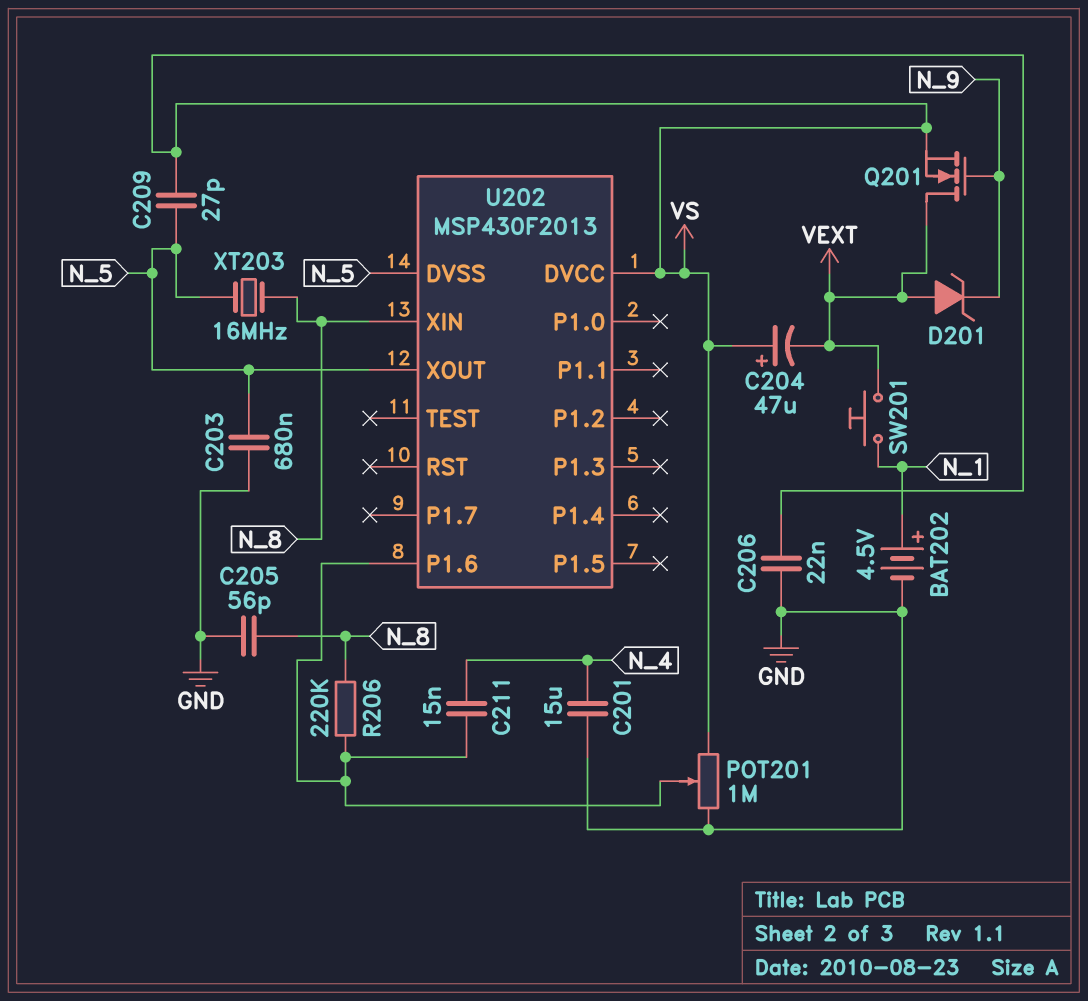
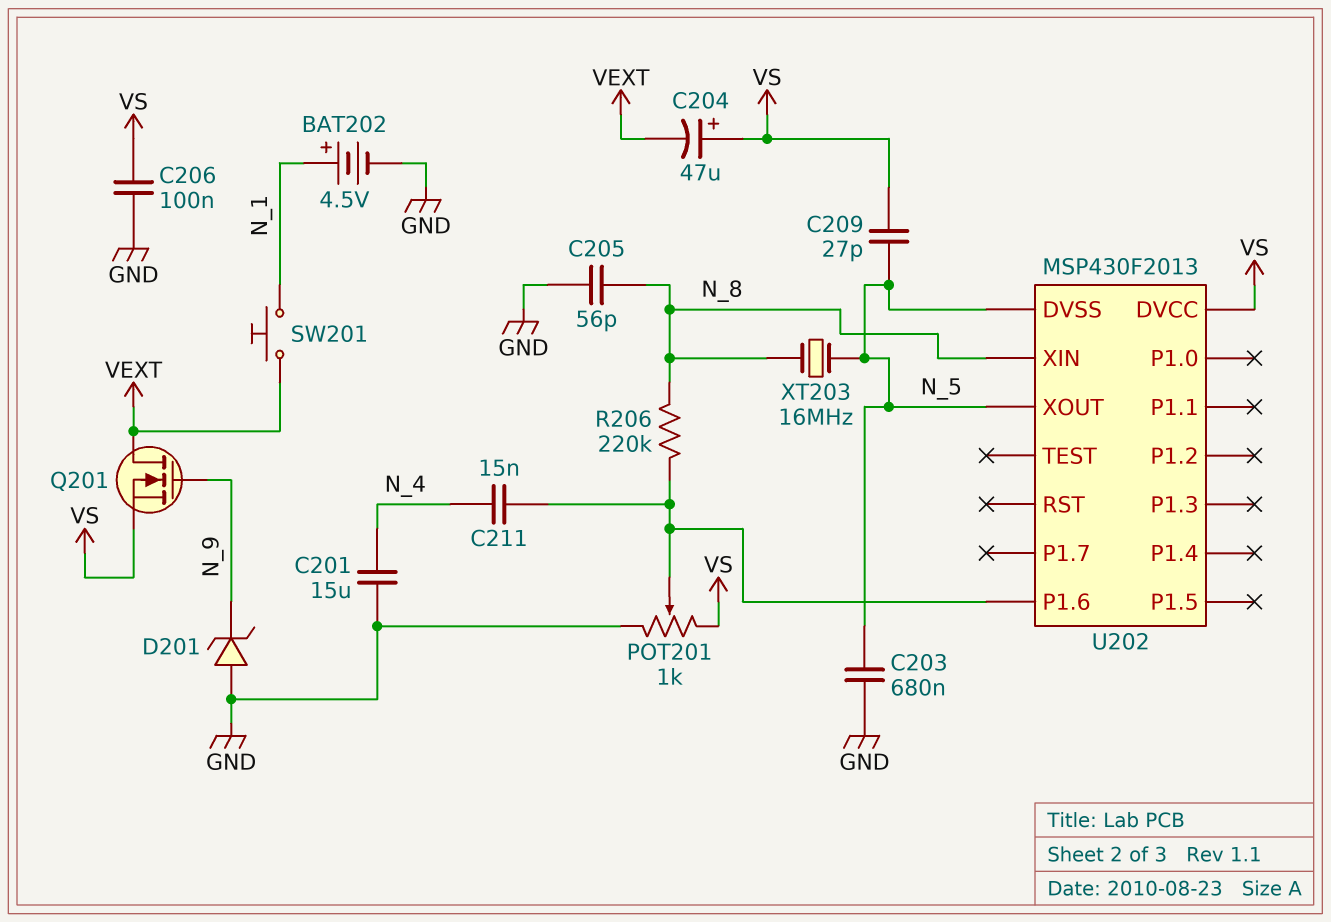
C206: 22nF (GND, VS) -> 100nF (GND, VS)
D201: zener (A VEXT, K N_9) -> zener (A GND, K N_9)
POT201: 1M (GND, VS, wiper U202/P1.6) -> 1k (GND, VS, wiper U202/P1.6)

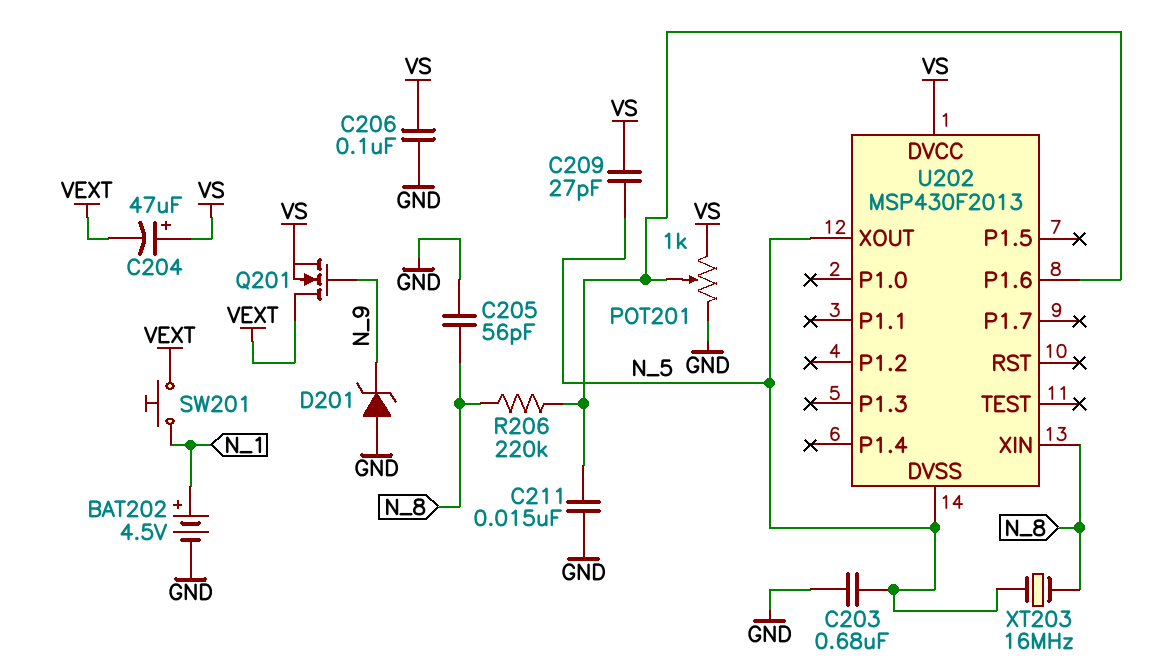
C201: 15uF (GND, N_4) -> none
C211: 15nF (N_4, U202/P1.6) -> 15nF (GND, U202/P1.6)

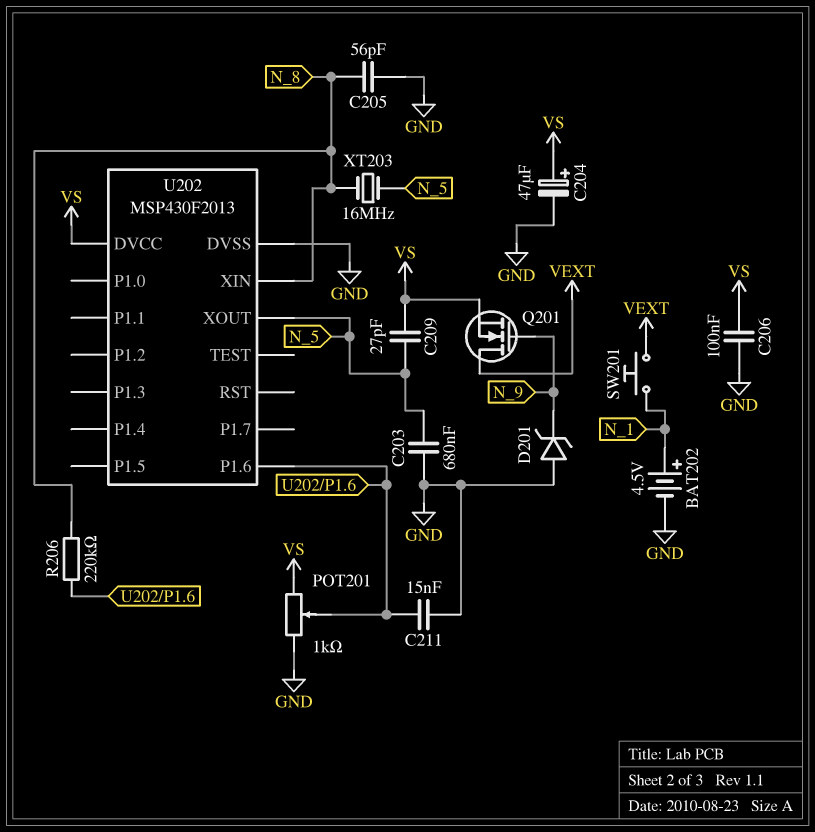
C204: 47uF (plus VS, minus VEXT) -> 47uF (plus VS, minus GND)
U202 pin DVSS: N_5 -> GND

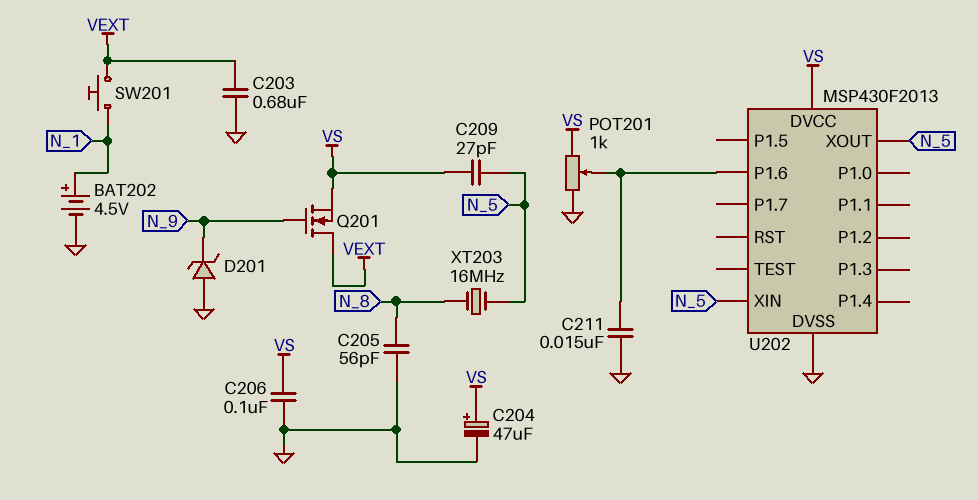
C203: 680nF (GND, N_5) -> 680nF (GND, VEXT)
R206: 220k (N_8, U202/P1.6) -> none
U202 pin XIN: N_8 -> N_5

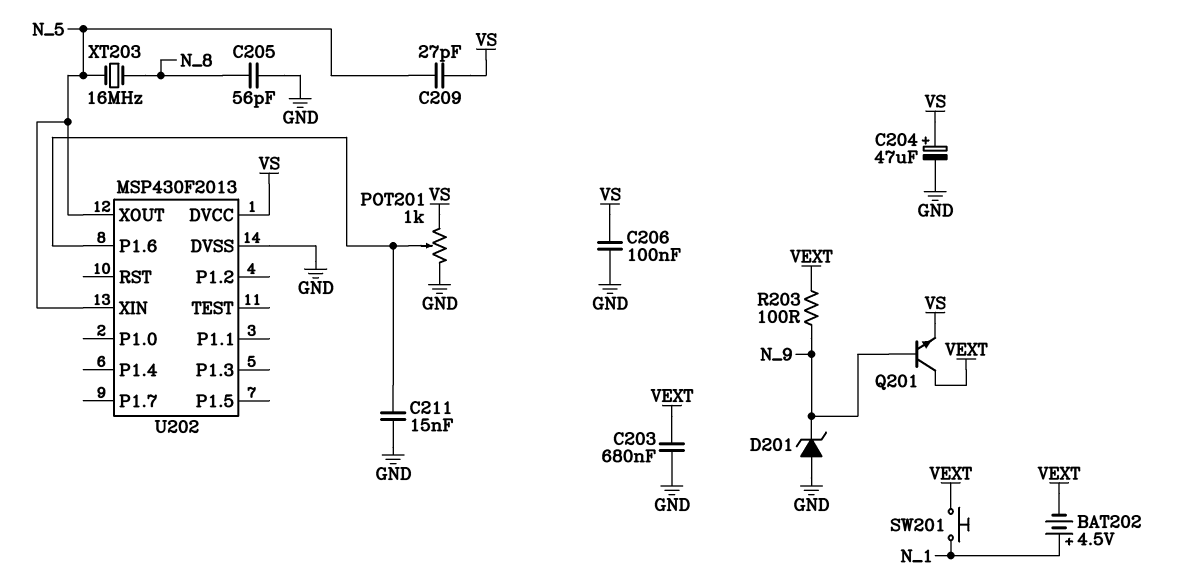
BAT202: 4.5V (plus N_1, minus GND) -> 4.5V (plus N_1, minus VEXT)
Q201: NMOS (G N_9, D VEXT, S VS) -> NPN (B N_9, C VEXT, E VS)
R203: none -> 100 (N_9, VEXT)

